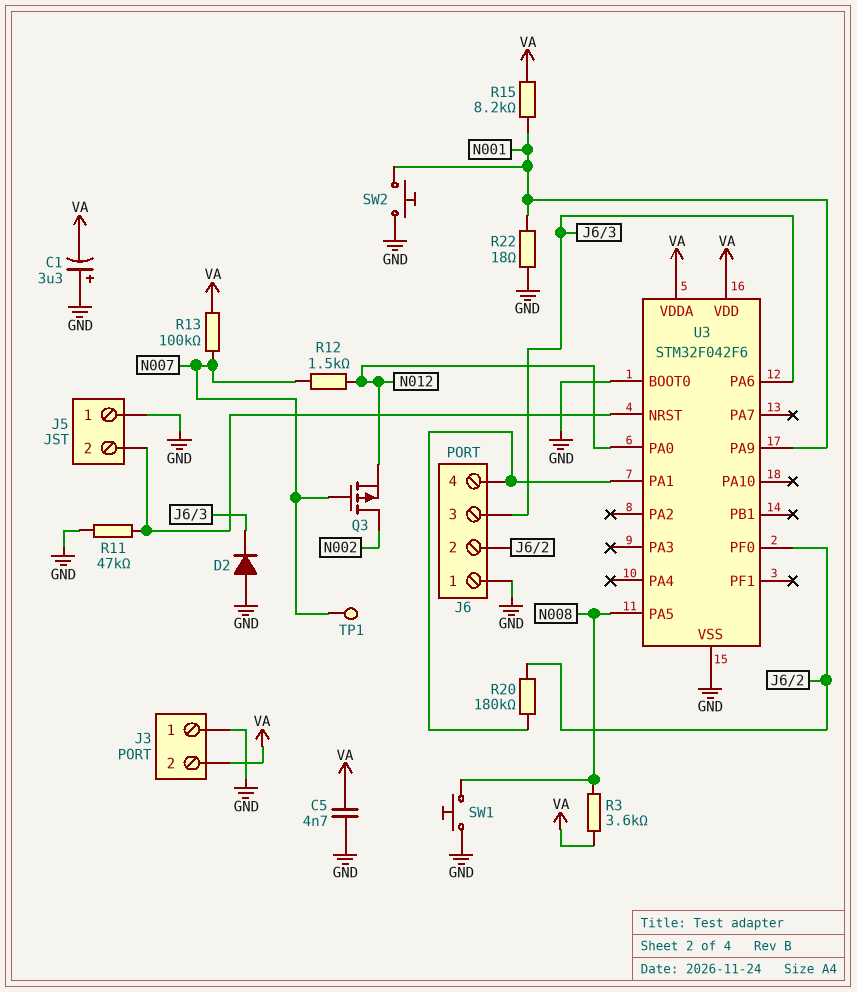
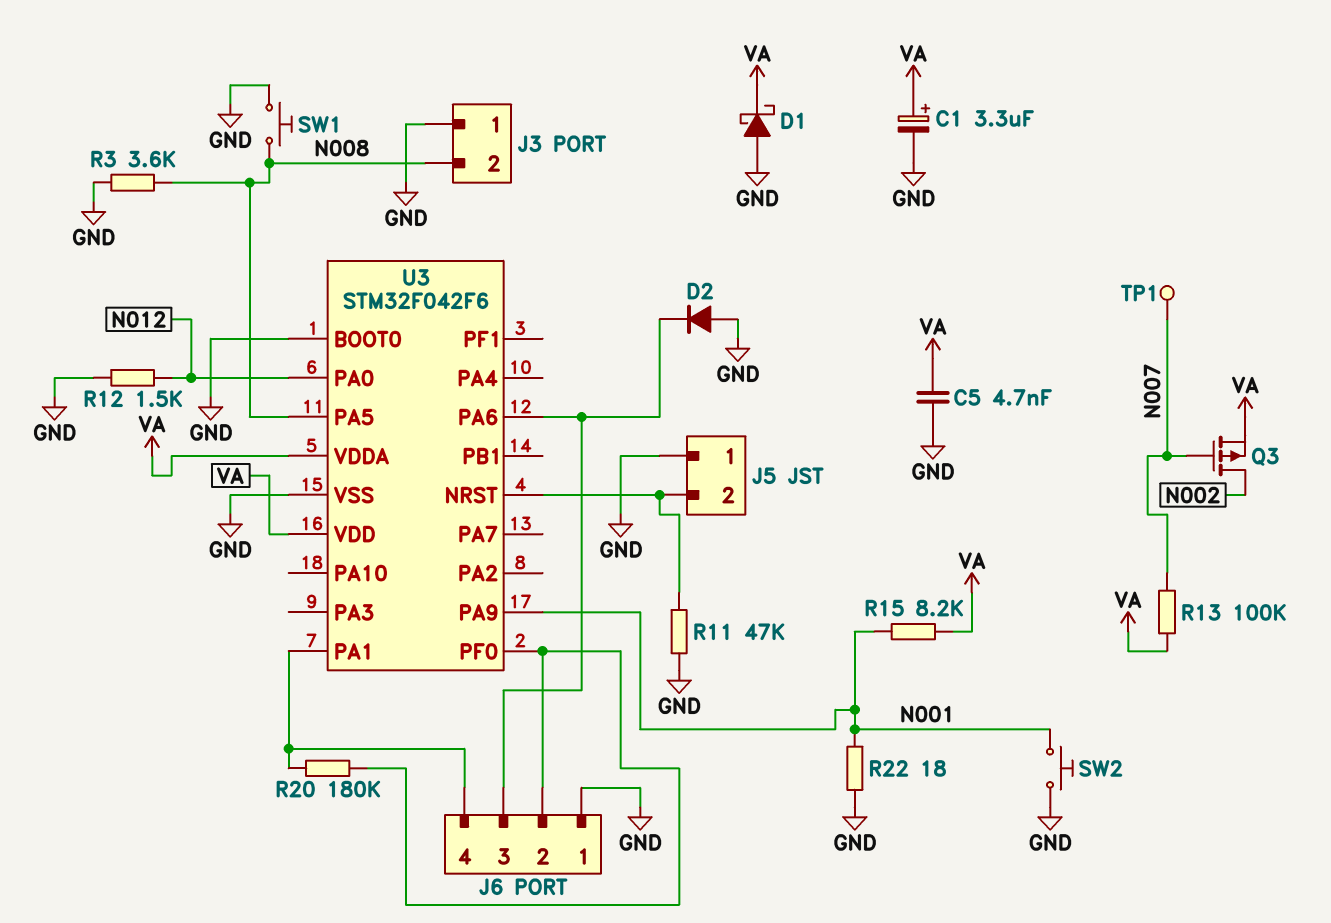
C1: 3.3uF (plus GND, minus VA) -> 3.3uF (plus VA, minus GND)
D1: none -> schottky (A GND, K VA)
J3 pin 2: VA -> N008
Q3: PMOS (G N007, D N002, S N012) -> PMOS (G N007, D N002, S VA)
R3: 3.6k (N008, VA) -> 3.6k (GND, N008)
R12: 1.5k (N007, N012) -> 1.5k (GND, N012)

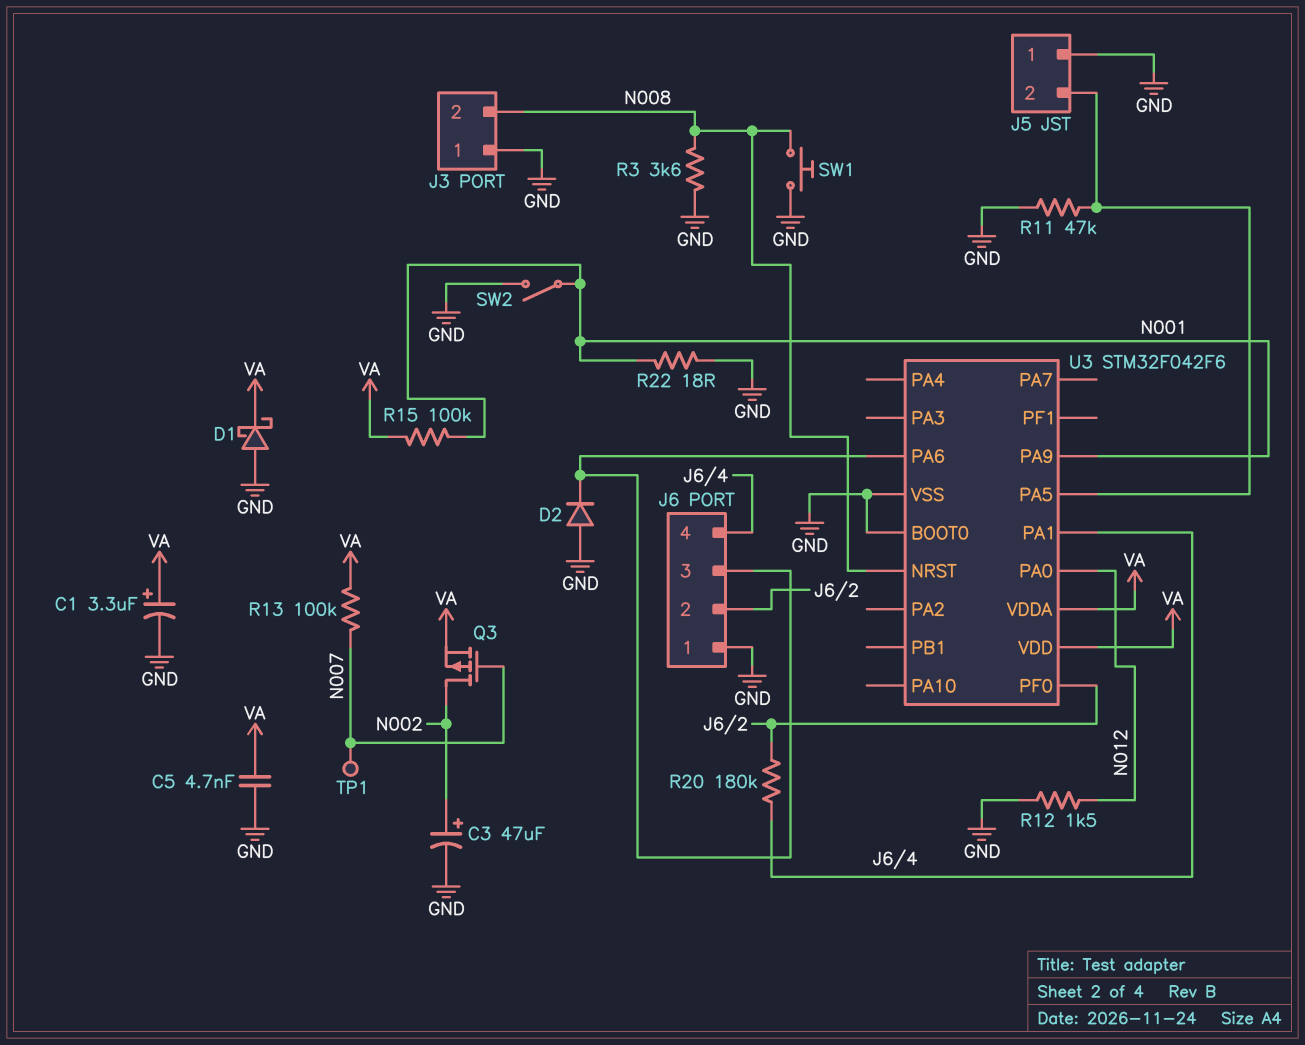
C3: none -> 47uF (plus N002, minus GND)
R15: 8.2k (N001, VA) -> 100k (N001, VA)
SW2: button (GND, N001) -> switch (GND, N001)
U3 pin NRST: J5/2 -> N008
U3 pin PA5: N008 -> J5/2

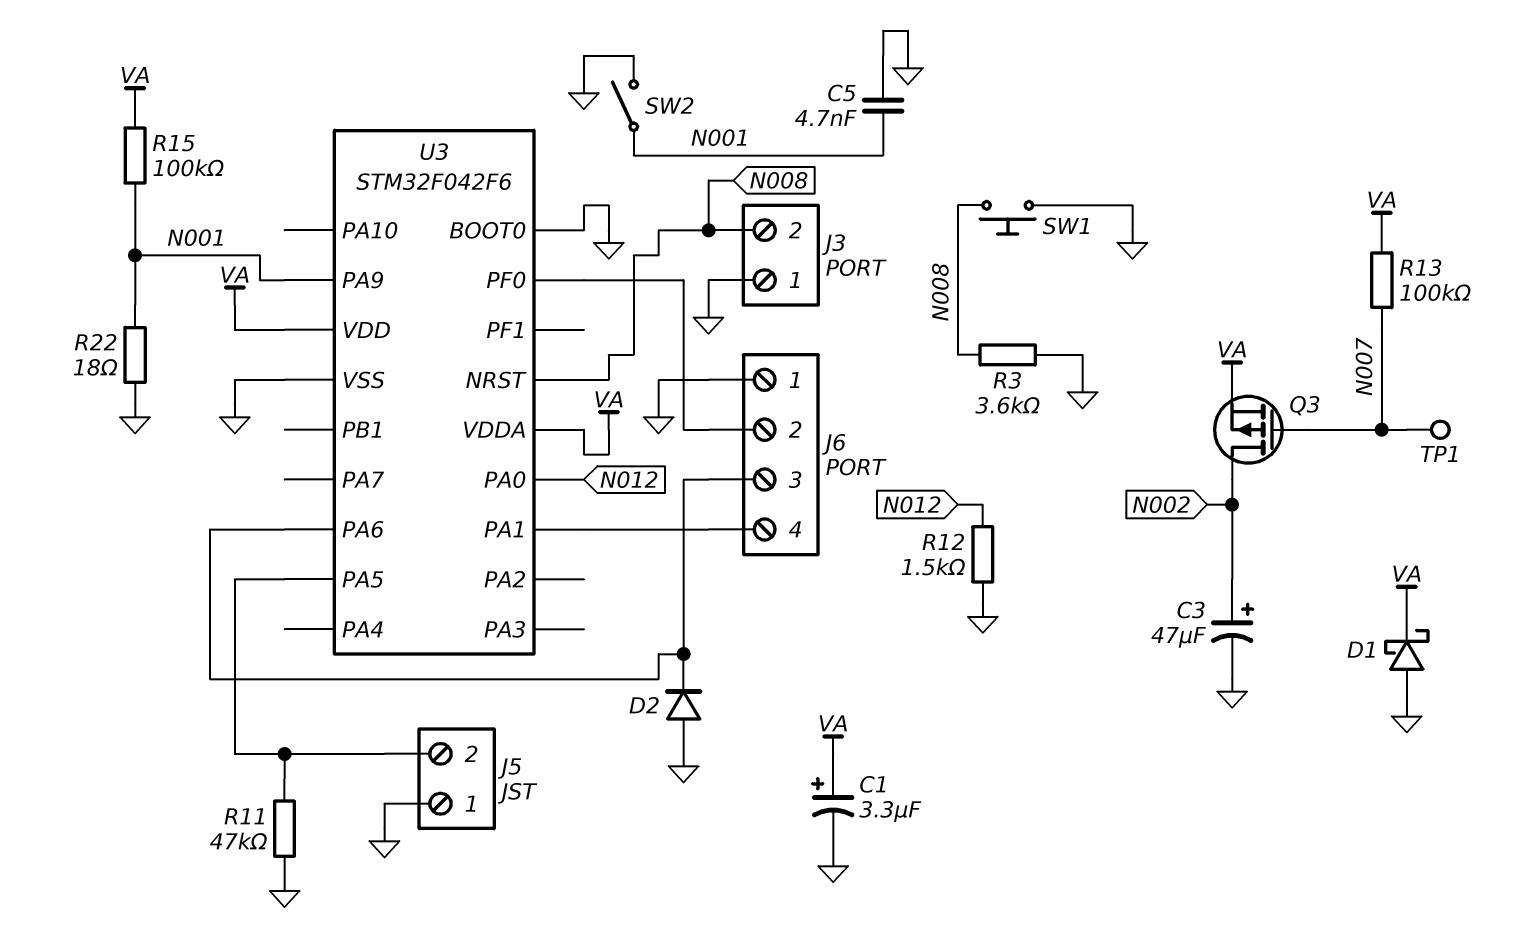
C5: 4.7nF (GND, VA) -> 4.7nF (GND, N001)
R20: 180k (J6/2, J6/4) -> none

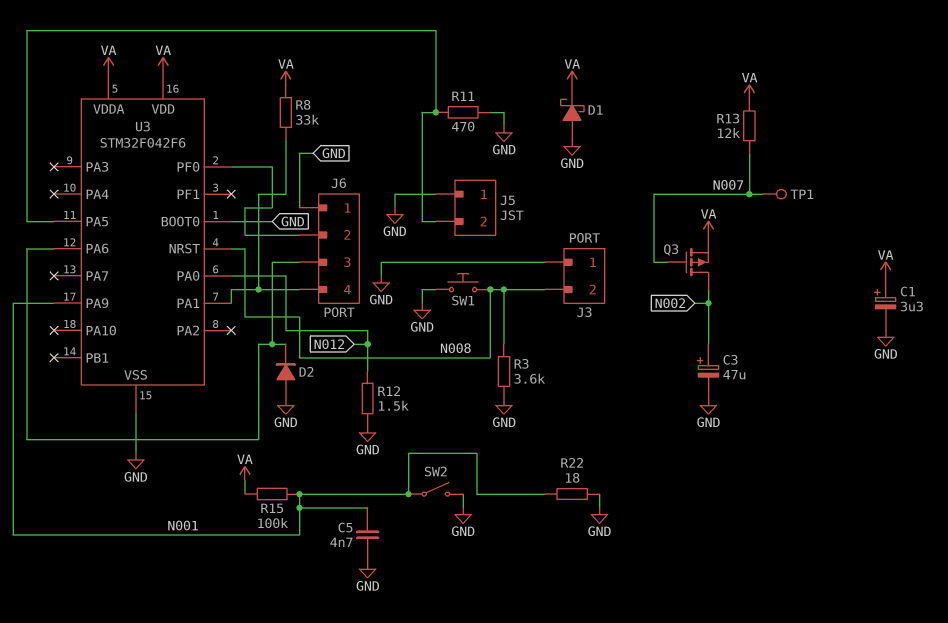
R8: none -> 33k (J6/4, VA)
R11: 47k (GND, J5/2) -> 470 (GND, J5/2)
R13: 100k (N007, VA) -> 12k (N007, VA)

